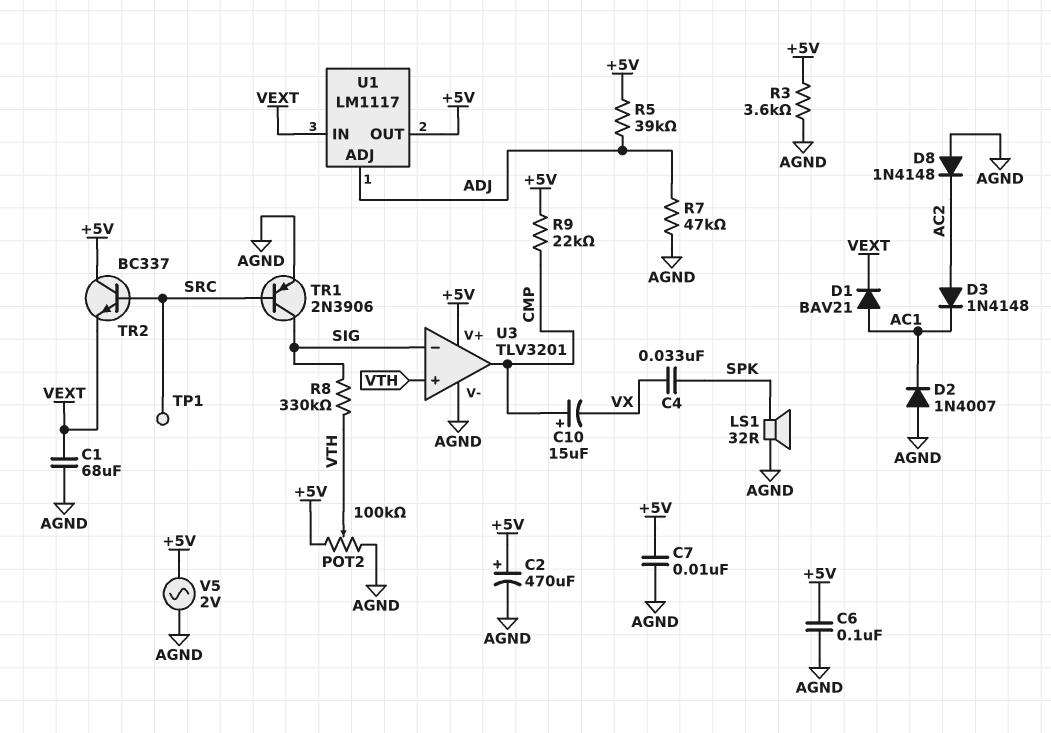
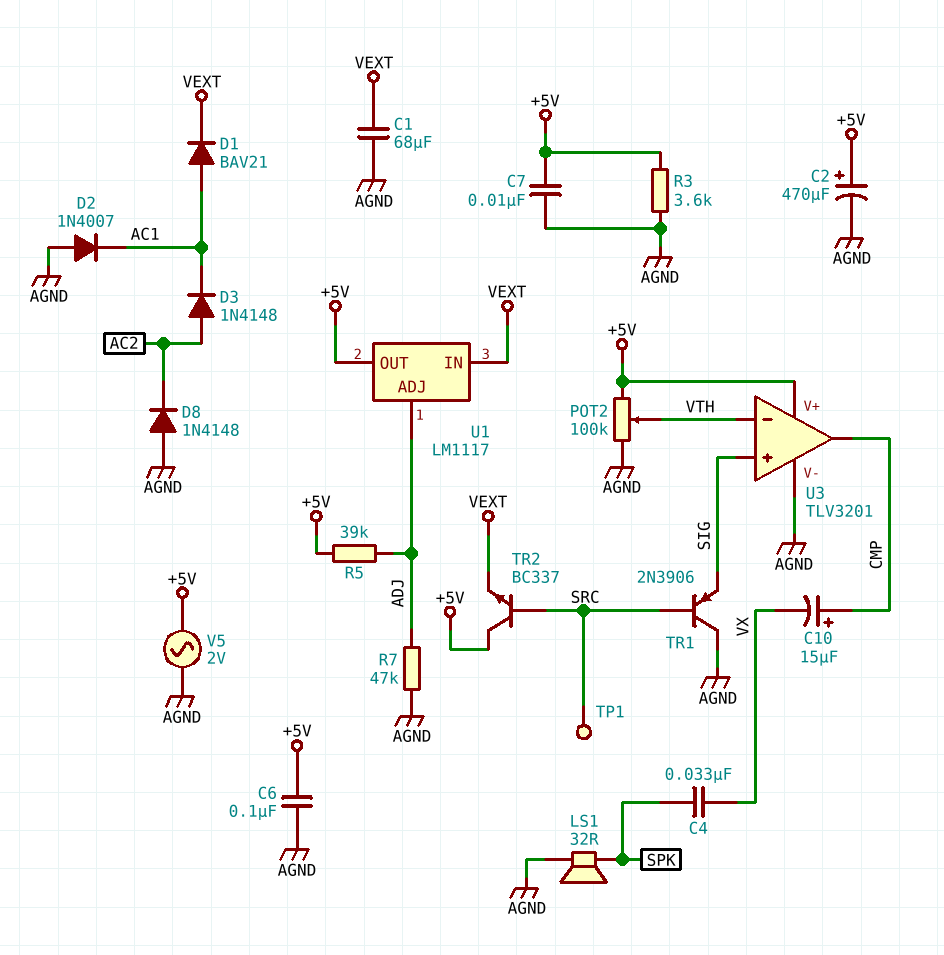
R8: 330k (SIG, VTH) -> none
R9: 22k (+5V, CMP) -> none
TR1: PNP 2N3906 (B SRC, C SIG, E AGND) -> PNP 2N3906 (B SRC, C AGND, E SIG)
U3 pin in+: VTH -> SIG
U3 pin in-: SIG -> VTH

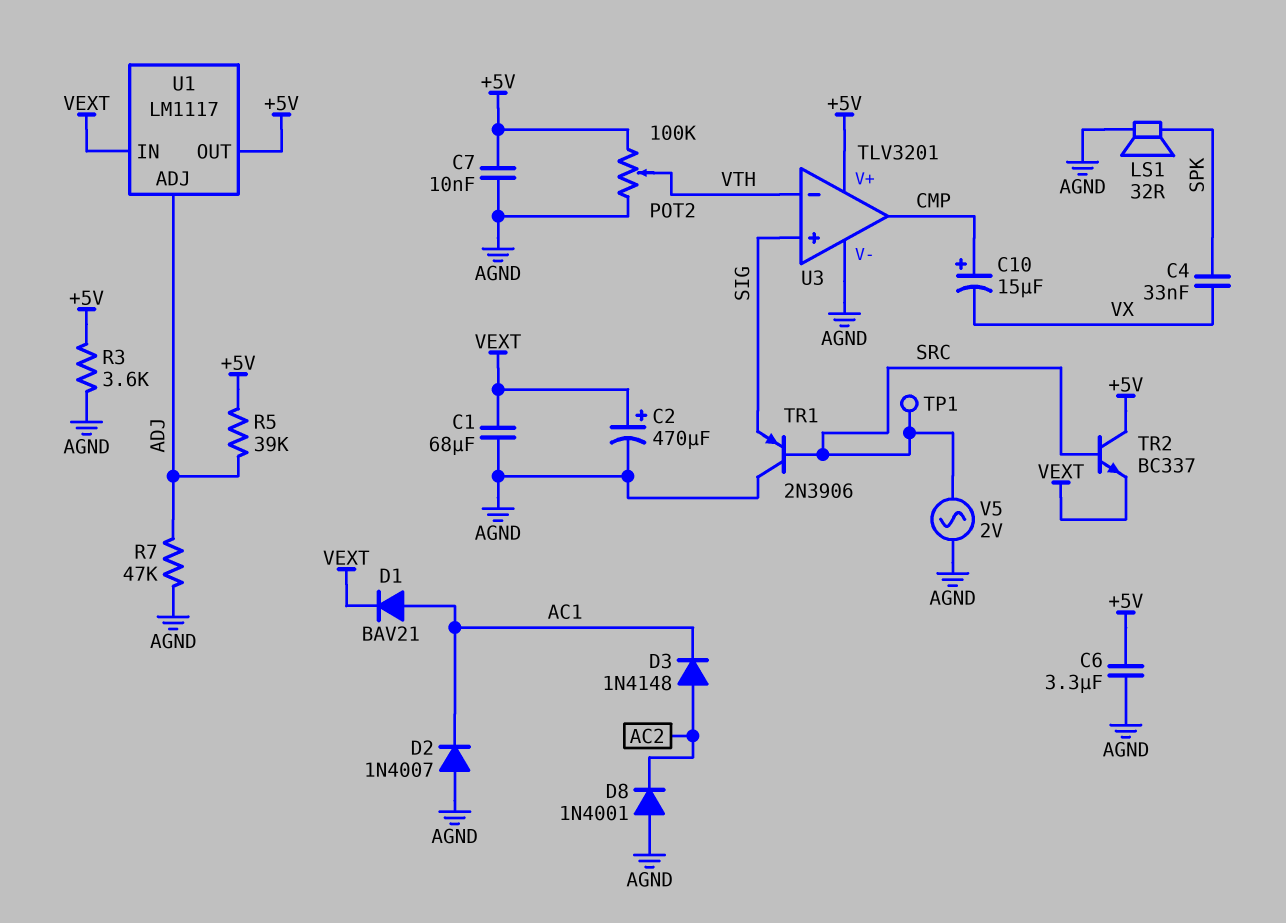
C2: 470uF (plus +5V, minus AGND) -> 470uF (plus VEXT, minus AGND)
C6: 100nF (+5V, AGND) -> 3.3uF (+5V, AGND)
D8: diode 1N4148 (A AGND, K AC2) -> diode 1N4001 (A AGND, K AC2)
V5: AC 2V (+5V, AGND) -> AC 2V (AGND, SRC)

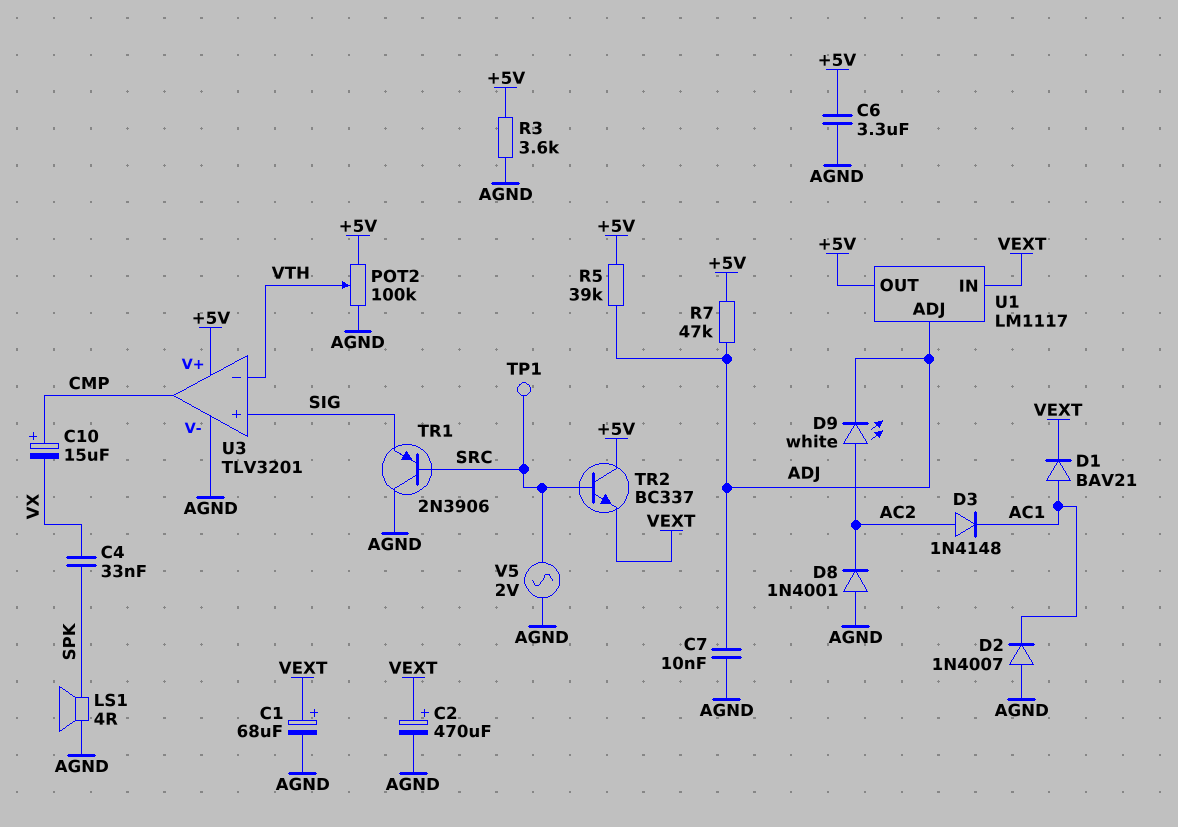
C1: 68uF (AGND, VEXT) -> 68uF (plus VEXT, minus AGND)
C7: 10nF (+5V, AGND) -> 10nF (ADJ, AGND)
D9: none -> LED white (A AC2, K ADJ)
LS1: speaker 32R (AGND, SPK) -> speaker 4R (AGND, SPK)
R7: 47k (ADJ, AGND) -> 47k (+5V, ADJ)

